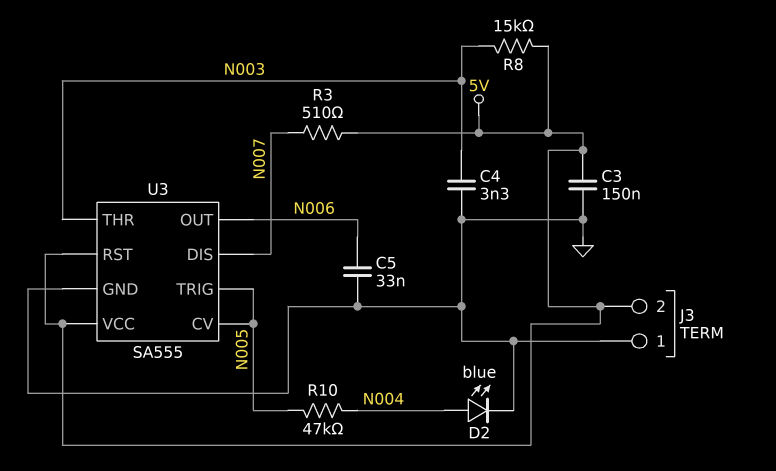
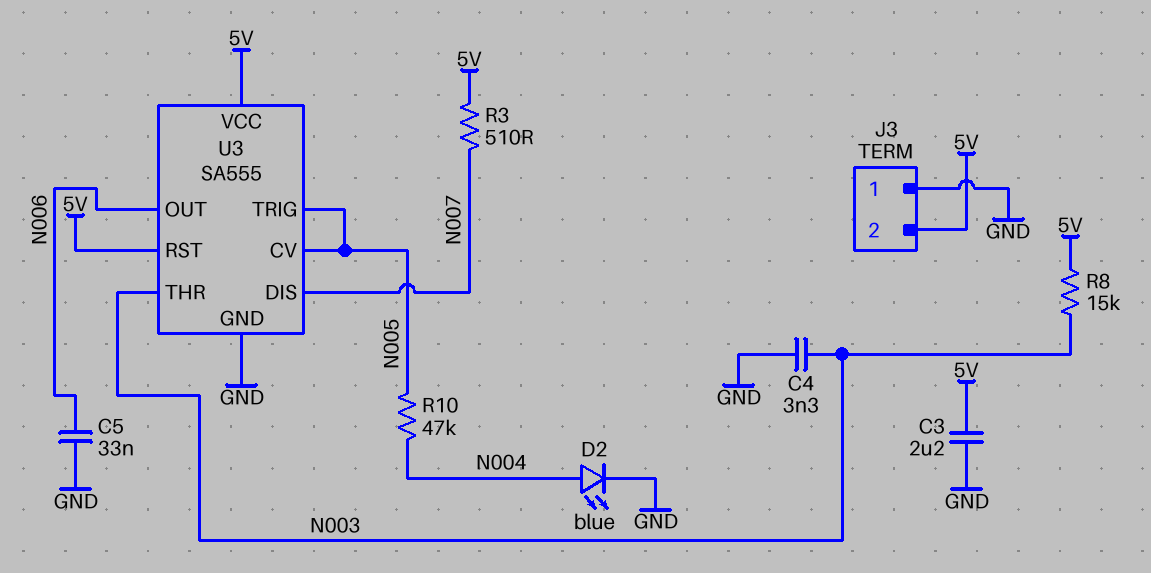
C3: 150nF (5V, GND) -> 2.2uF (5V, GND)

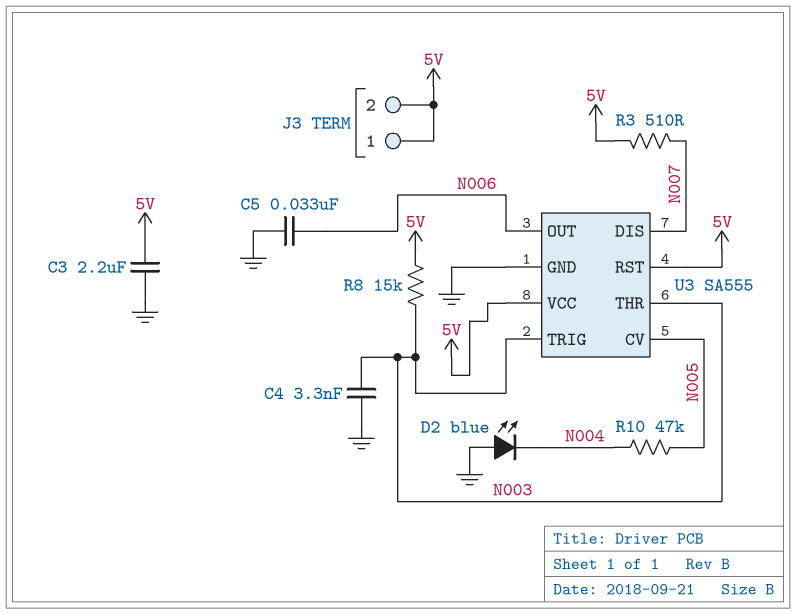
D2: LED blue (A N004, K GND) -> LED blue (A GND, K N004)
J3 pin 1: GND -> 5V
U3 pin TRIG: N005 -> N003

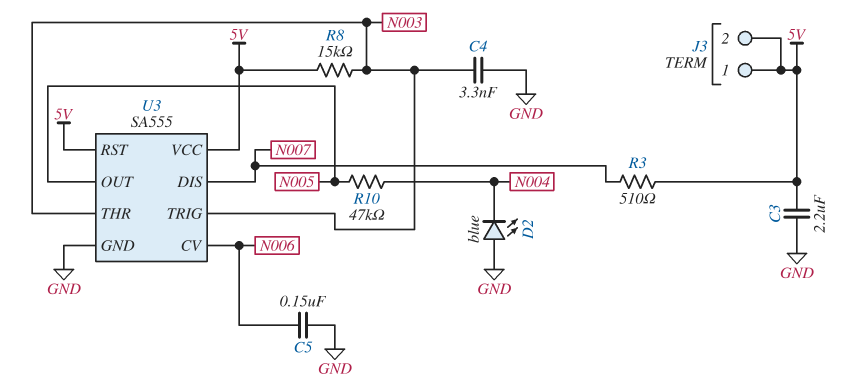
C5: 33nF (GND, N006) -> 150nF (GND, N006)
U3 pin CV: N005 -> N006
U3 pin OUT: N006 -> N005

